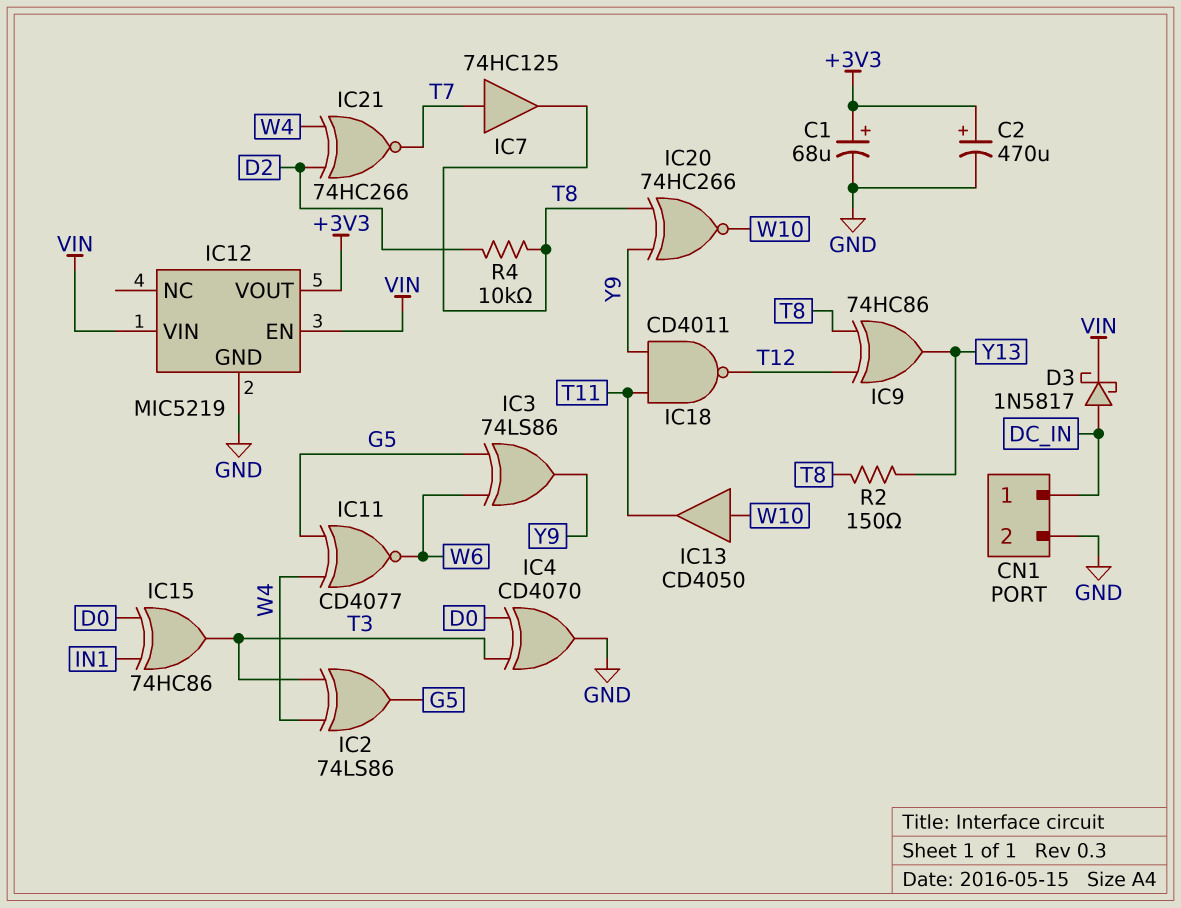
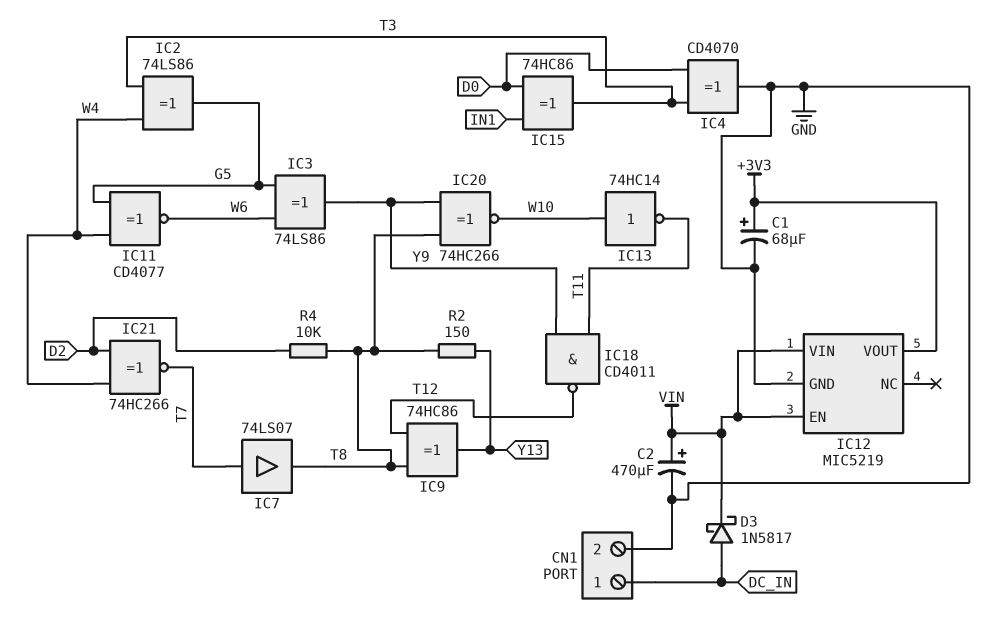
C2: 470uF (plus +3V3, minus GND) -> 470uF (plus VIN, minus GND)
IC7: buffer 74HC125 (in T7, out T8) -> buffer 74LS07 (in T7, out T8)
IC13: buffer CD4050 (in W10, out T11) -> NOT 74HC14 (in W10, out T11)

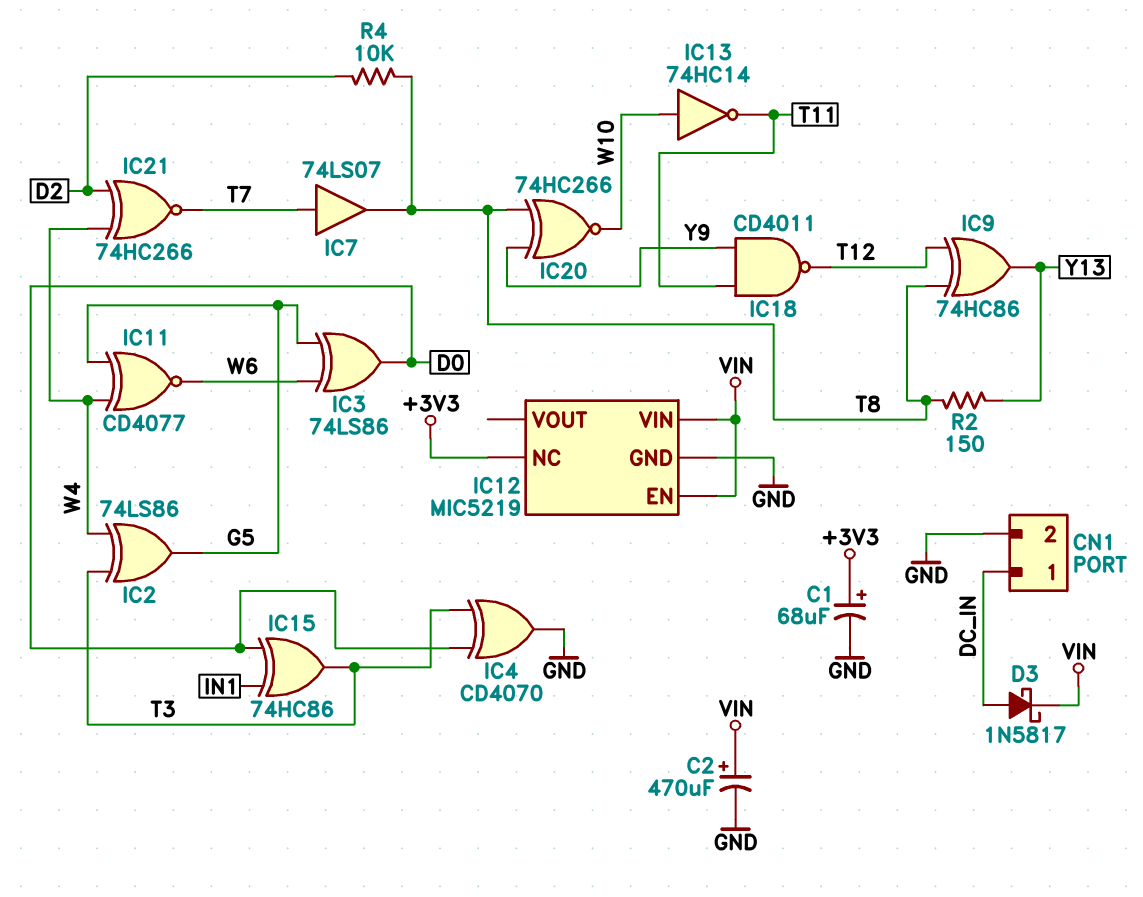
IC3: XOR 74LS86 (in G5, in W6, out Y9) -> XOR 74LS86 (in G5, in W6, out D0)
IC12 pin NC: none -> +3V3
IC12 pin VOUT: +3V3 -> none

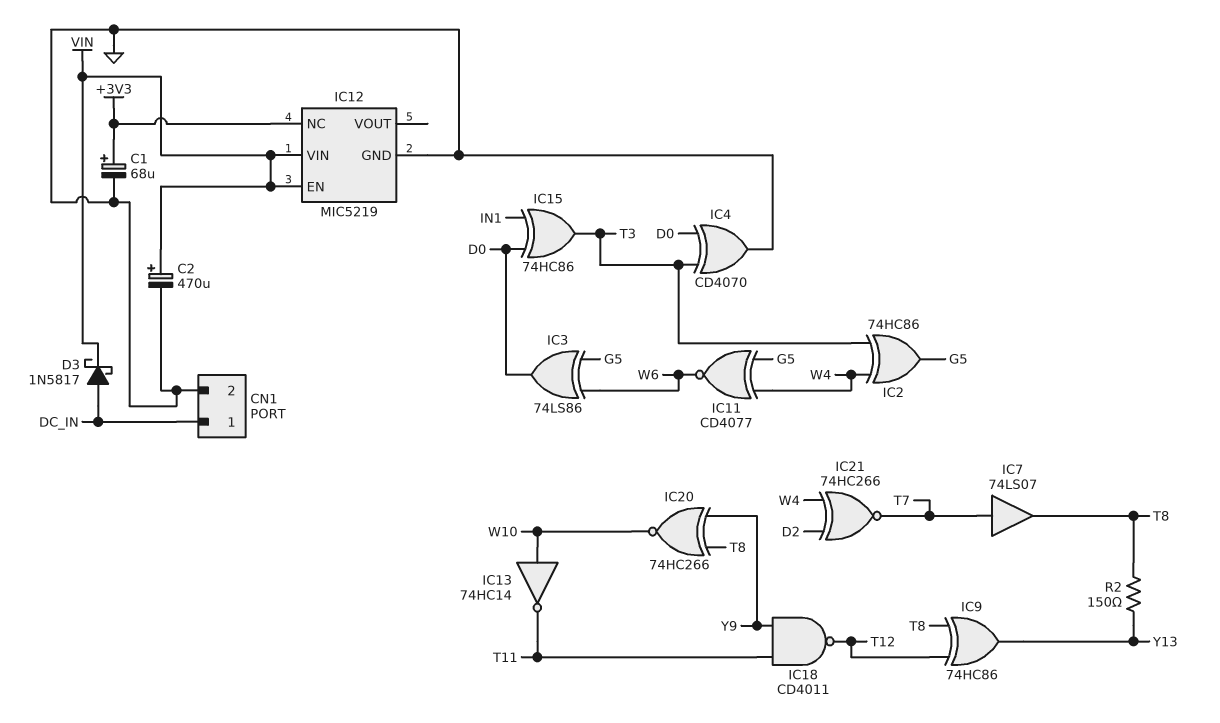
IC2: XOR 74LS86 (in T3, in W4, out G5) -> XOR 74HC86 (in T3, in W4, out G5)
R4: 10k (D2, T8) -> none

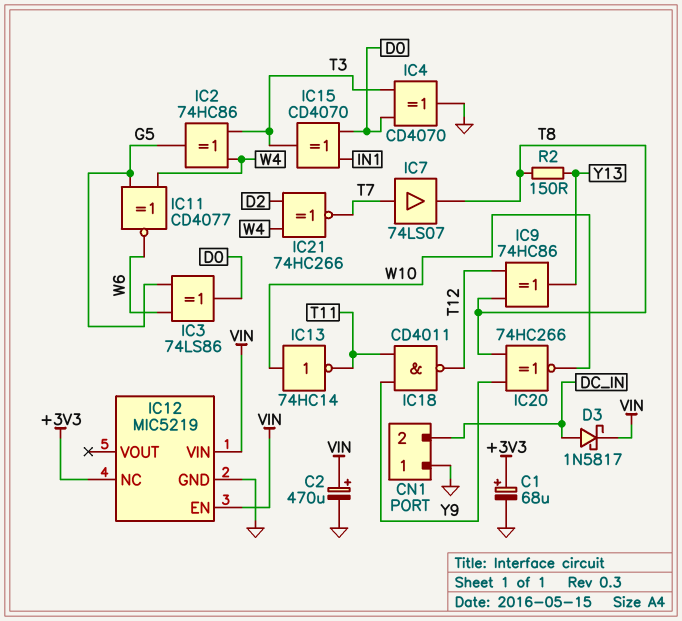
CN1 pin 1: DC_IN -> GND
CN1 pin 2: GND -> DC_IN
IC15: XOR 74HC86 (in D0, in IN1, out T3) -> XOR CD4070 (in D0, in IN1, out T3)

